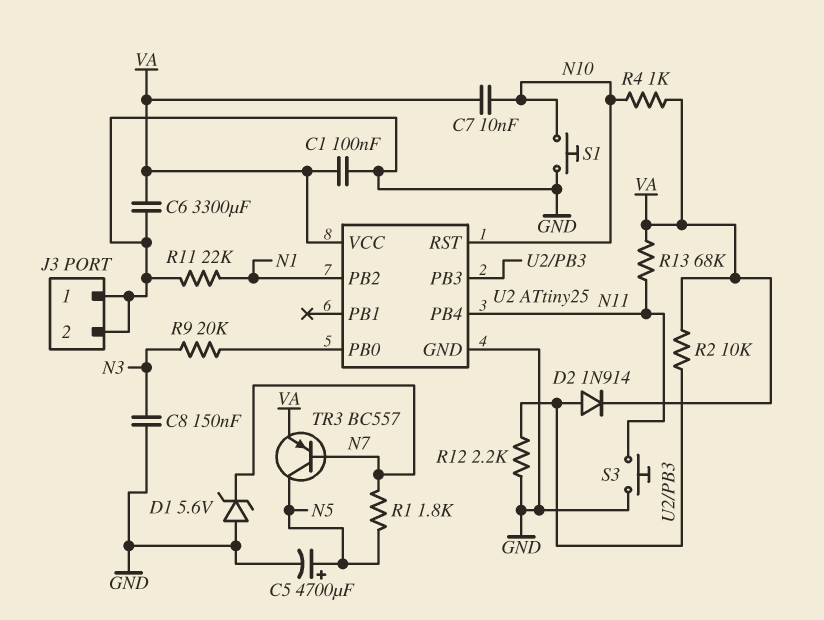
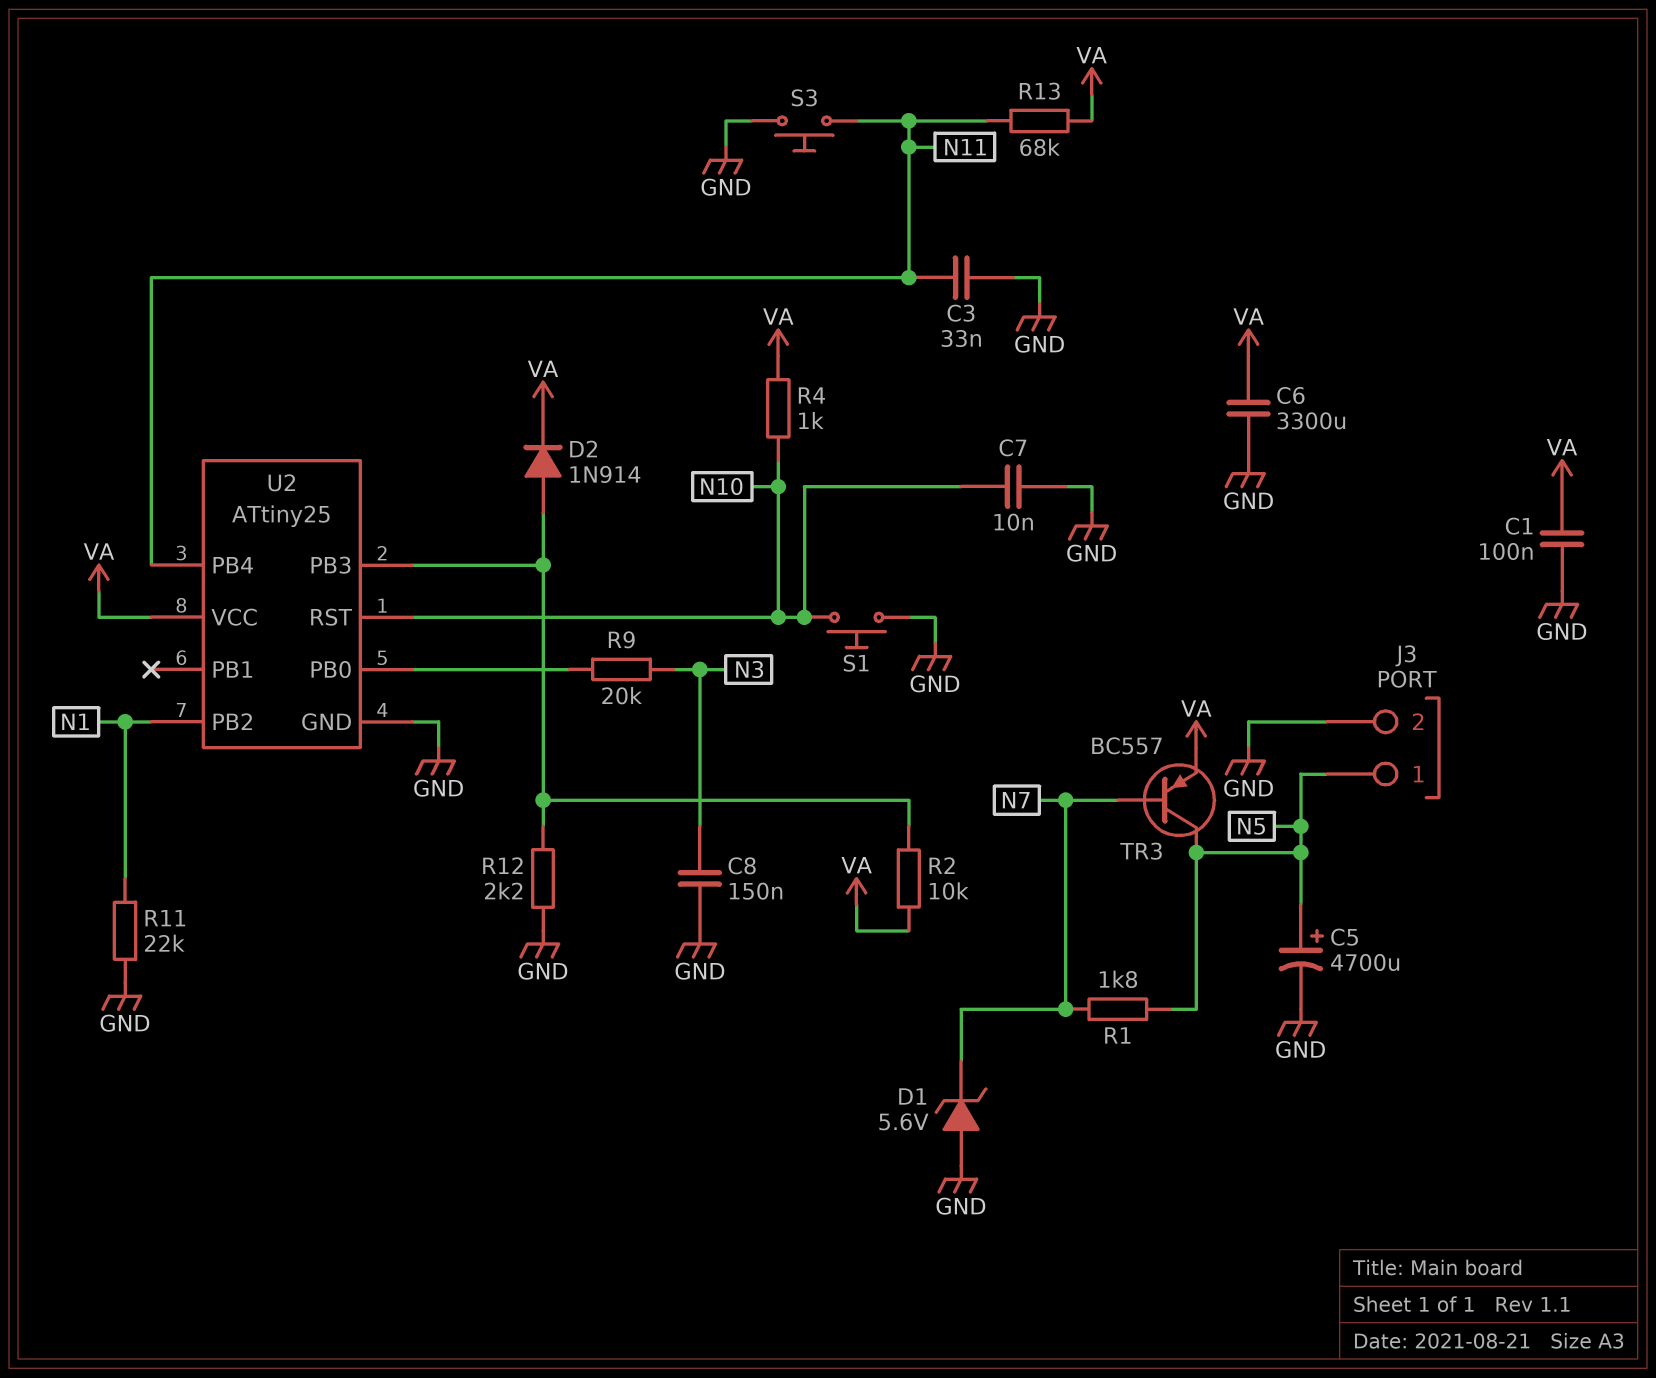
C3: none -> 33nF (GND, N11)
C7: 10nF (N10, VA) -> 10nF (GND, N10)
J3 pin 1: GND -> N5

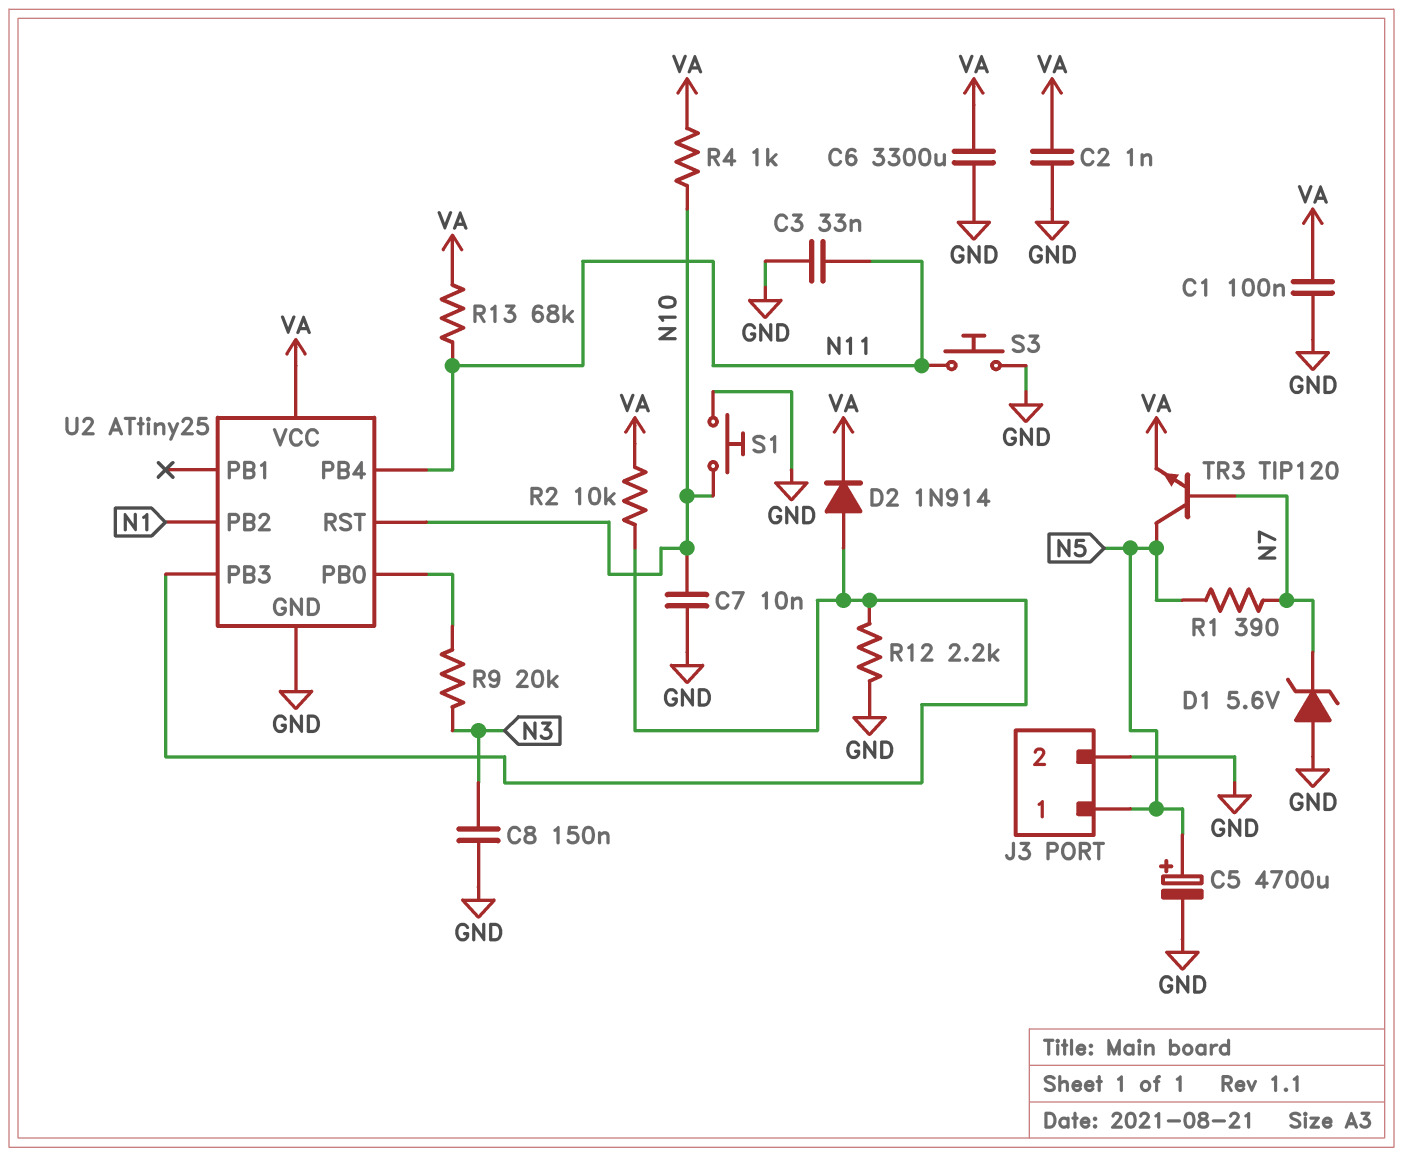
C2: none -> 1nF (GND, VA)
R1: 1.8k (N5, N7) -> 390 (N5, N7)
R11: 22k (GND, N1) -> none
TR3: PNP BC557 (B N7, C N5, E VA) -> NPN TIP120 (B N7, C N5, E VA)

